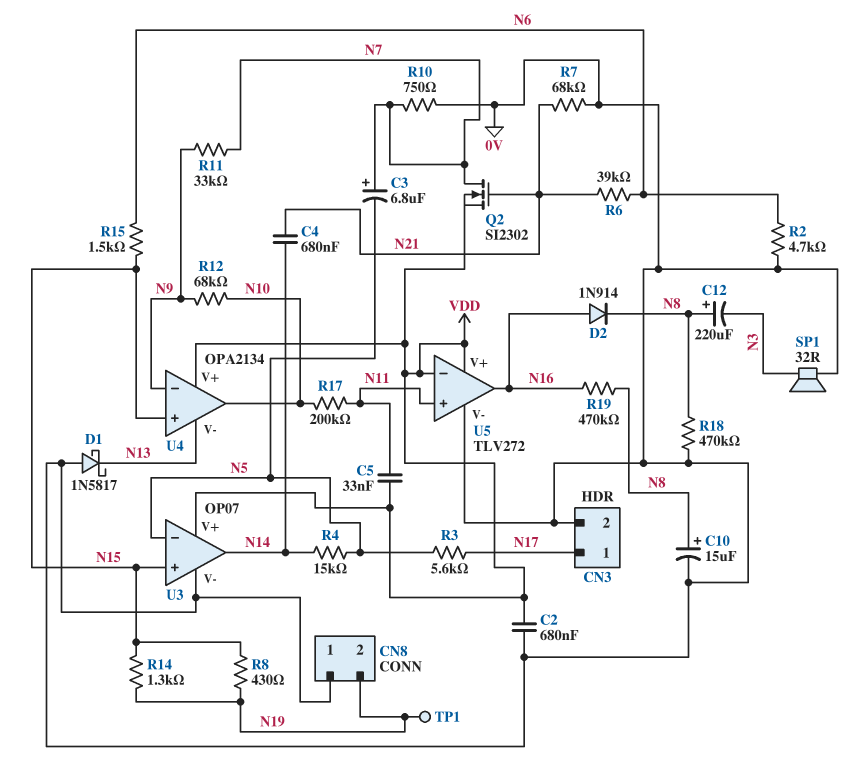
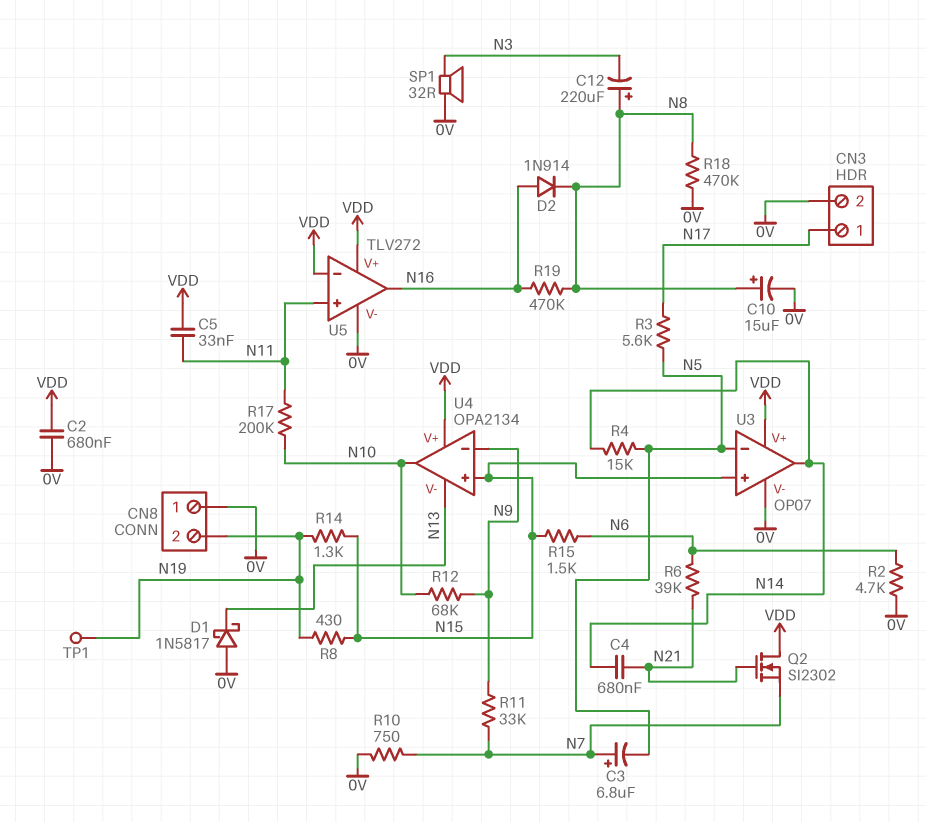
Q2: NMOS SI2302 (G N21, D N7, S VDD) -> NMOS SI2302 (G N21, D VDD, S N7)
R7: 68k (0V, N21) -> none

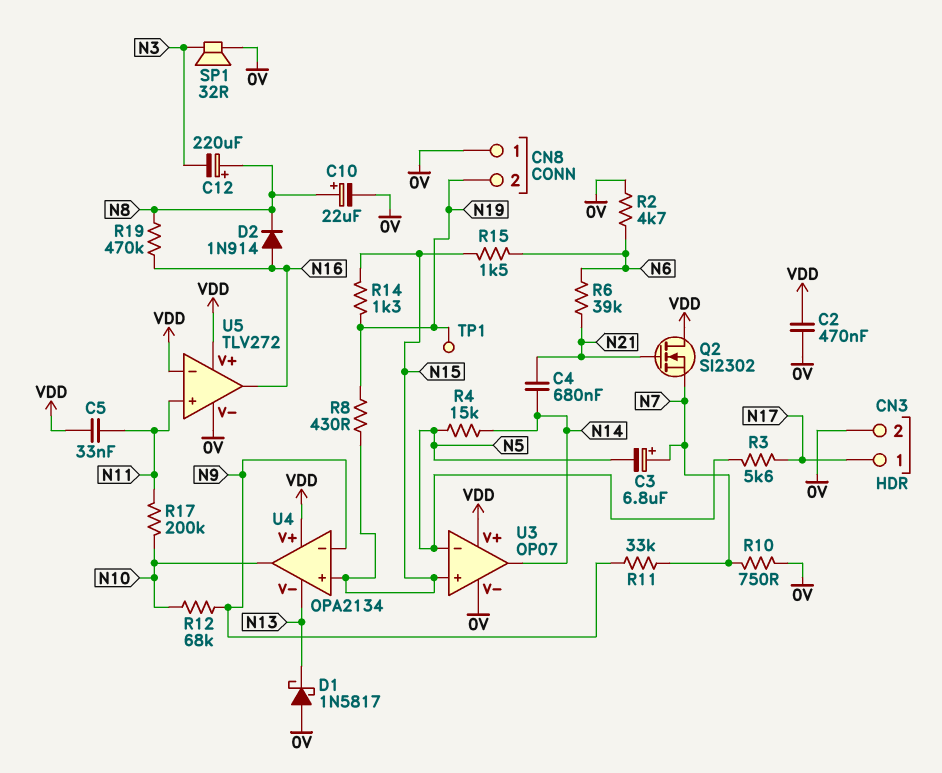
C2: 680nF (0V, VDD) -> 470nF (0V, VDD)
C10: 15uF (plus N8, minus 0V) -> 22uF (plus N8, minus 0V)
R18: 470k (0V, N8) -> none

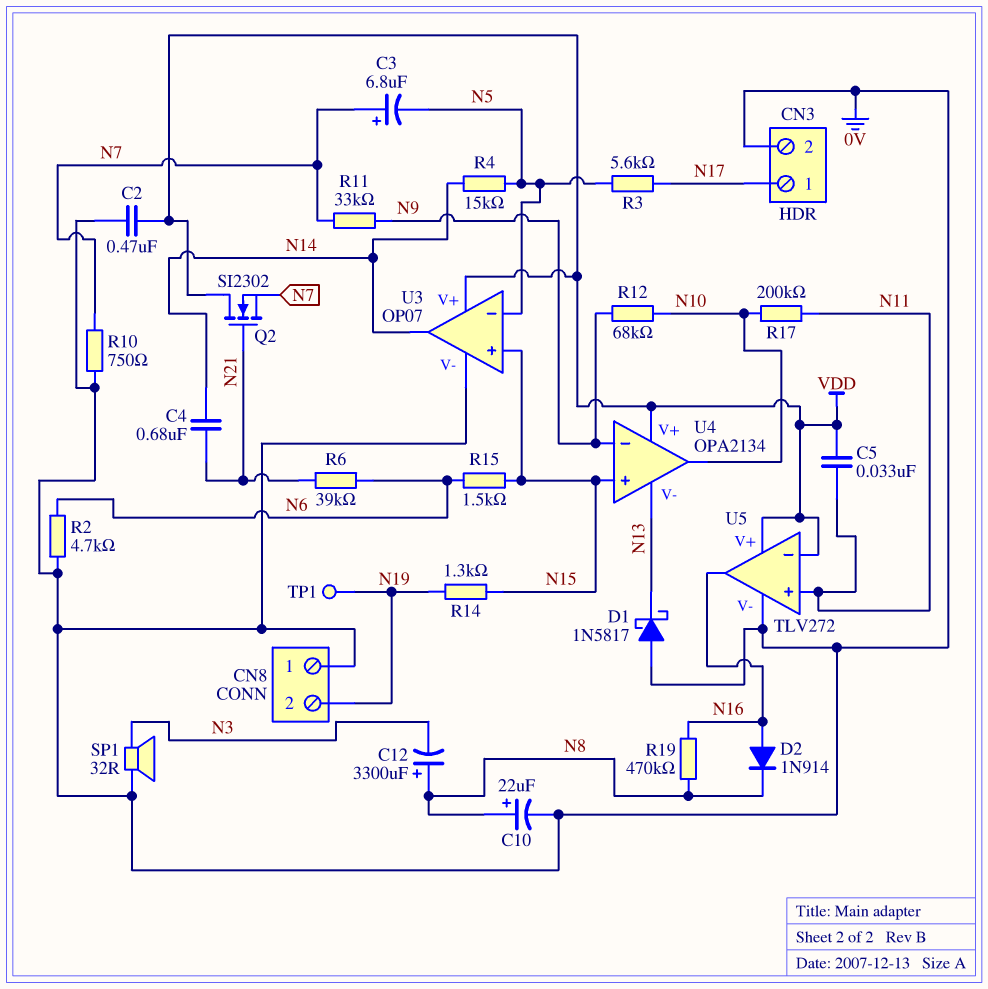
C12: 220uF (plus N8, minus N3) -> 3300uF (plus N8, minus N3)
R8: 430 (N15, N19) -> none

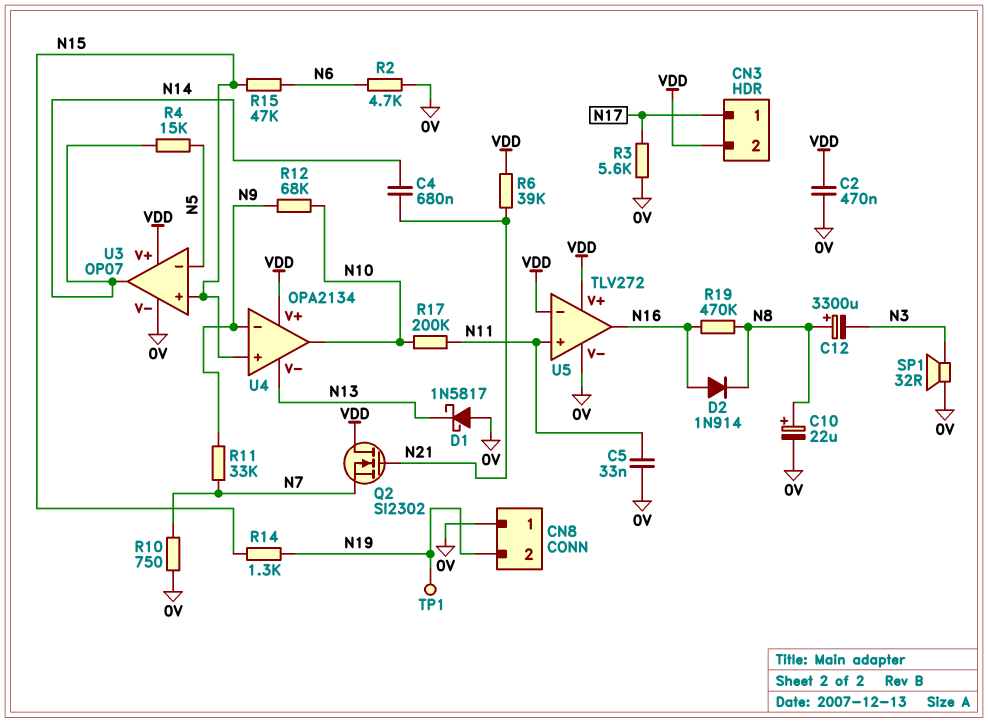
C3: 6.8uF (plus N7, minus N5) -> none
C5: 33nF (N11, VDD) -> 33nF (0V, N11)
CN3 pin 2: 0V -> VDD
R3: 5.6k (N5, N17) -> 5.6k (0V, N17)
R6: 39k (N6, N21) -> 39k (N21, VDD)
R15: 1.5k (N6, N15) -> 47k (N6, N15)

